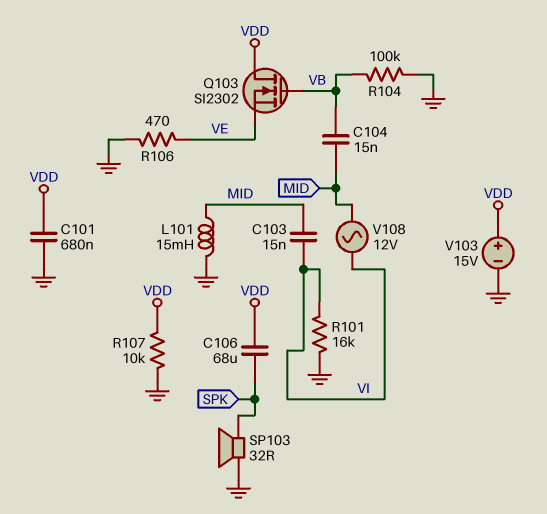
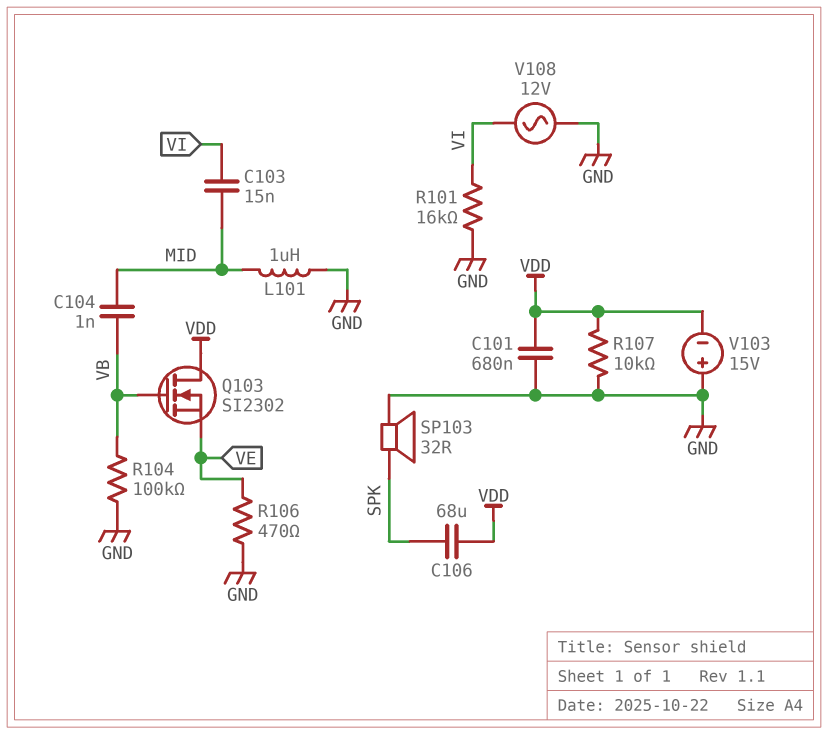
C104: 15nF (MID, VB) -> 1nF (MID, VB)
L101: 15mH (GND, MID) -> 1uH (GND, MID)
V103: 15V (plus VDD, minus GND) -> 15V (plus GND, minus VDD)
V108: AC 12V (MID, VI) -> AC 12V (GND, VI)

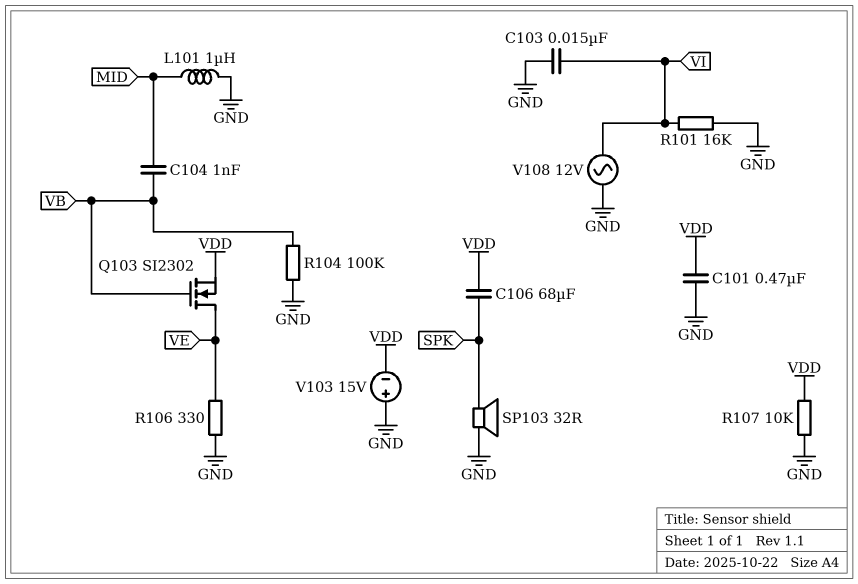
C101: 680nF (GND, VDD) -> 470nF (GND, VDD)
C103: 15nF (MID, VI) -> 15nF (GND, VI)
Q103: NMOS SI2302 (G VB, D VDD, S VE) -> NMOS SI2302 (G VB, D VE, S VDD)
R106: 470 (GND, VE) -> 330 (GND, VE)

